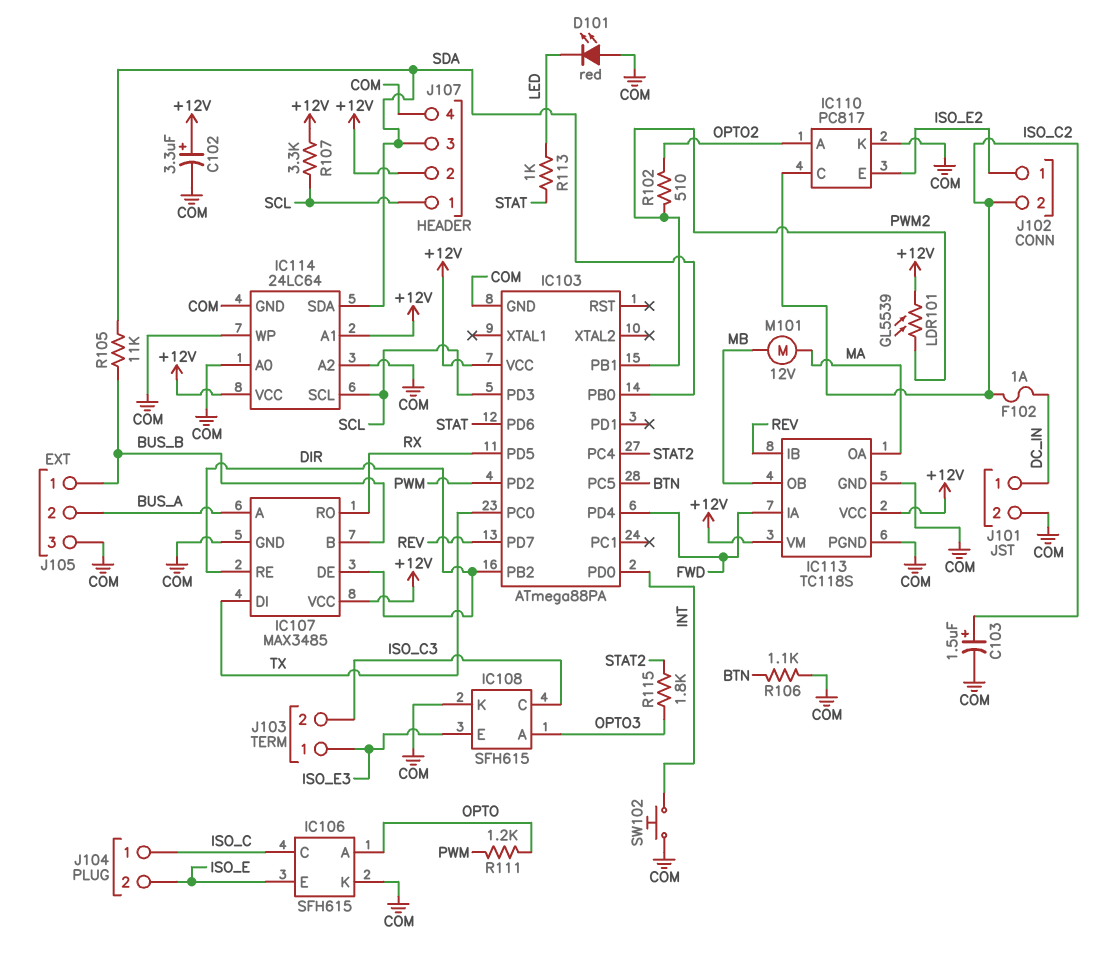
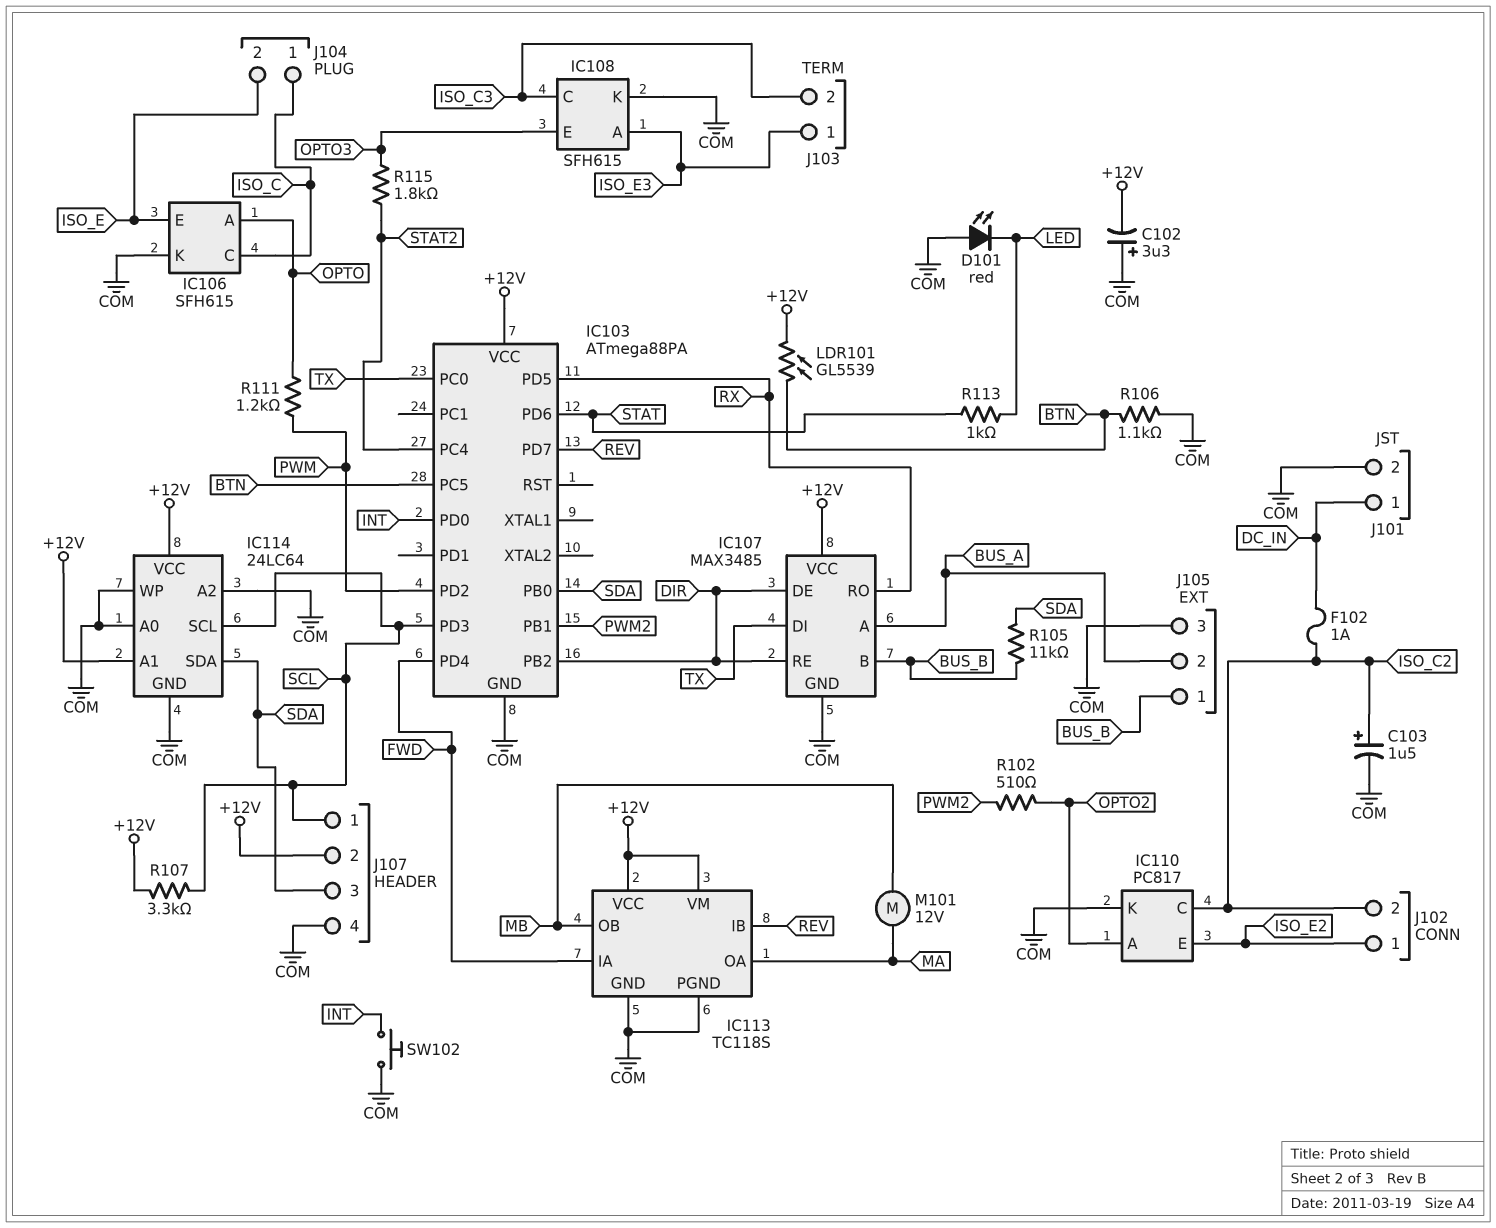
C102: 3.3uF (plus +12V, minus COM) -> 3.3uF (plus COM, minus +12V)
IC108 pin A: OPTO3 -> ISO_E3
IC108 pin E: ISO_E3 -> OPTO3
LDR101: GL5539 (+12V, PWM2) -> GL5539 (+12V, BTN)

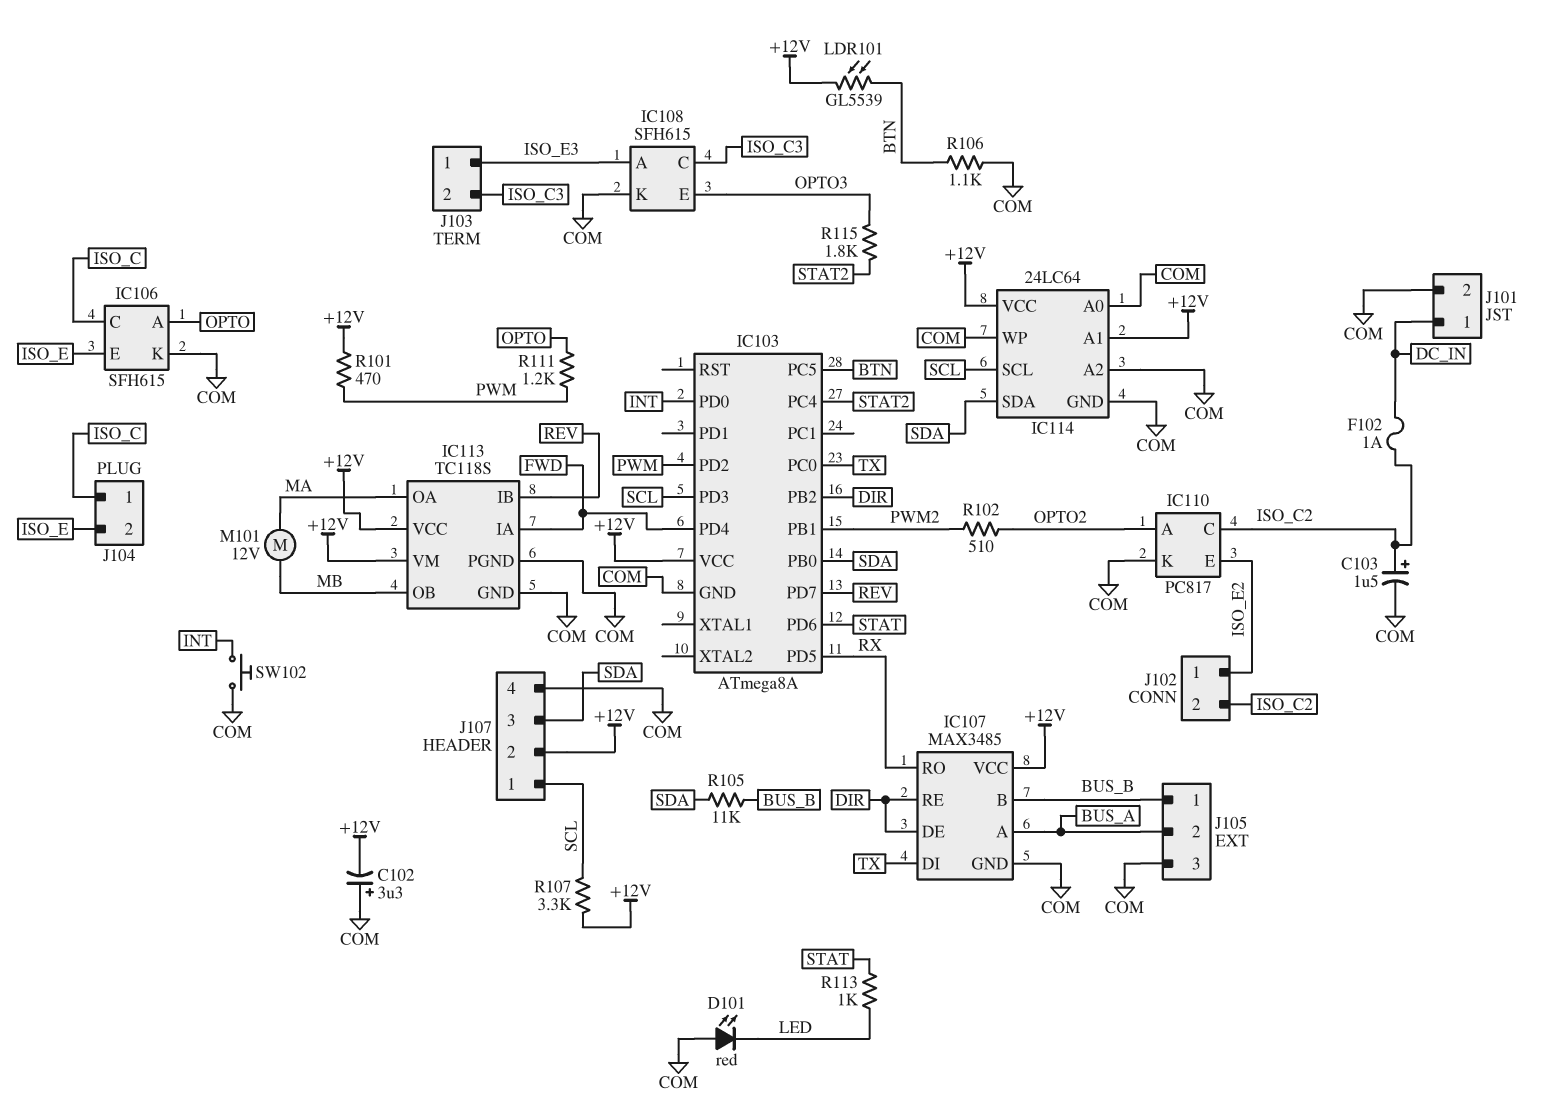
IC103: ATmega88PA -> ATmega8A
R101: none -> 470 (+12V, PWM)

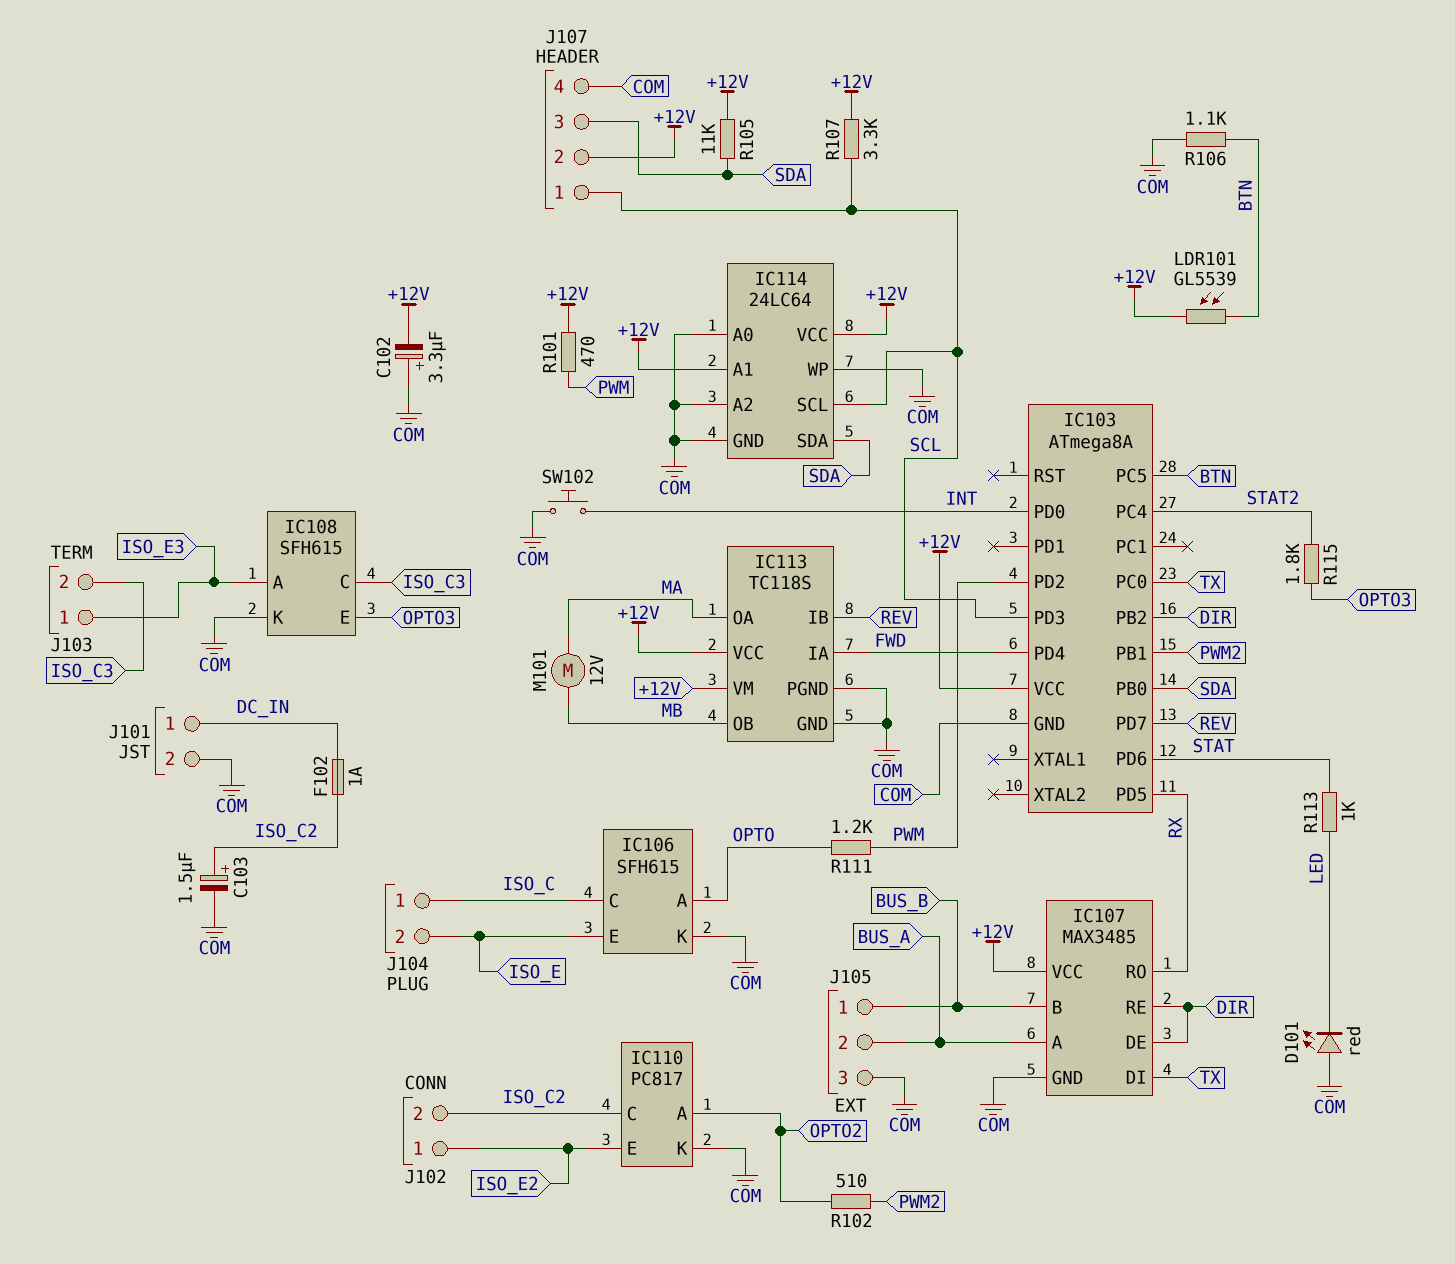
R105: 11k (BUS_B, SDA) -> 11k (+12V, SDA)

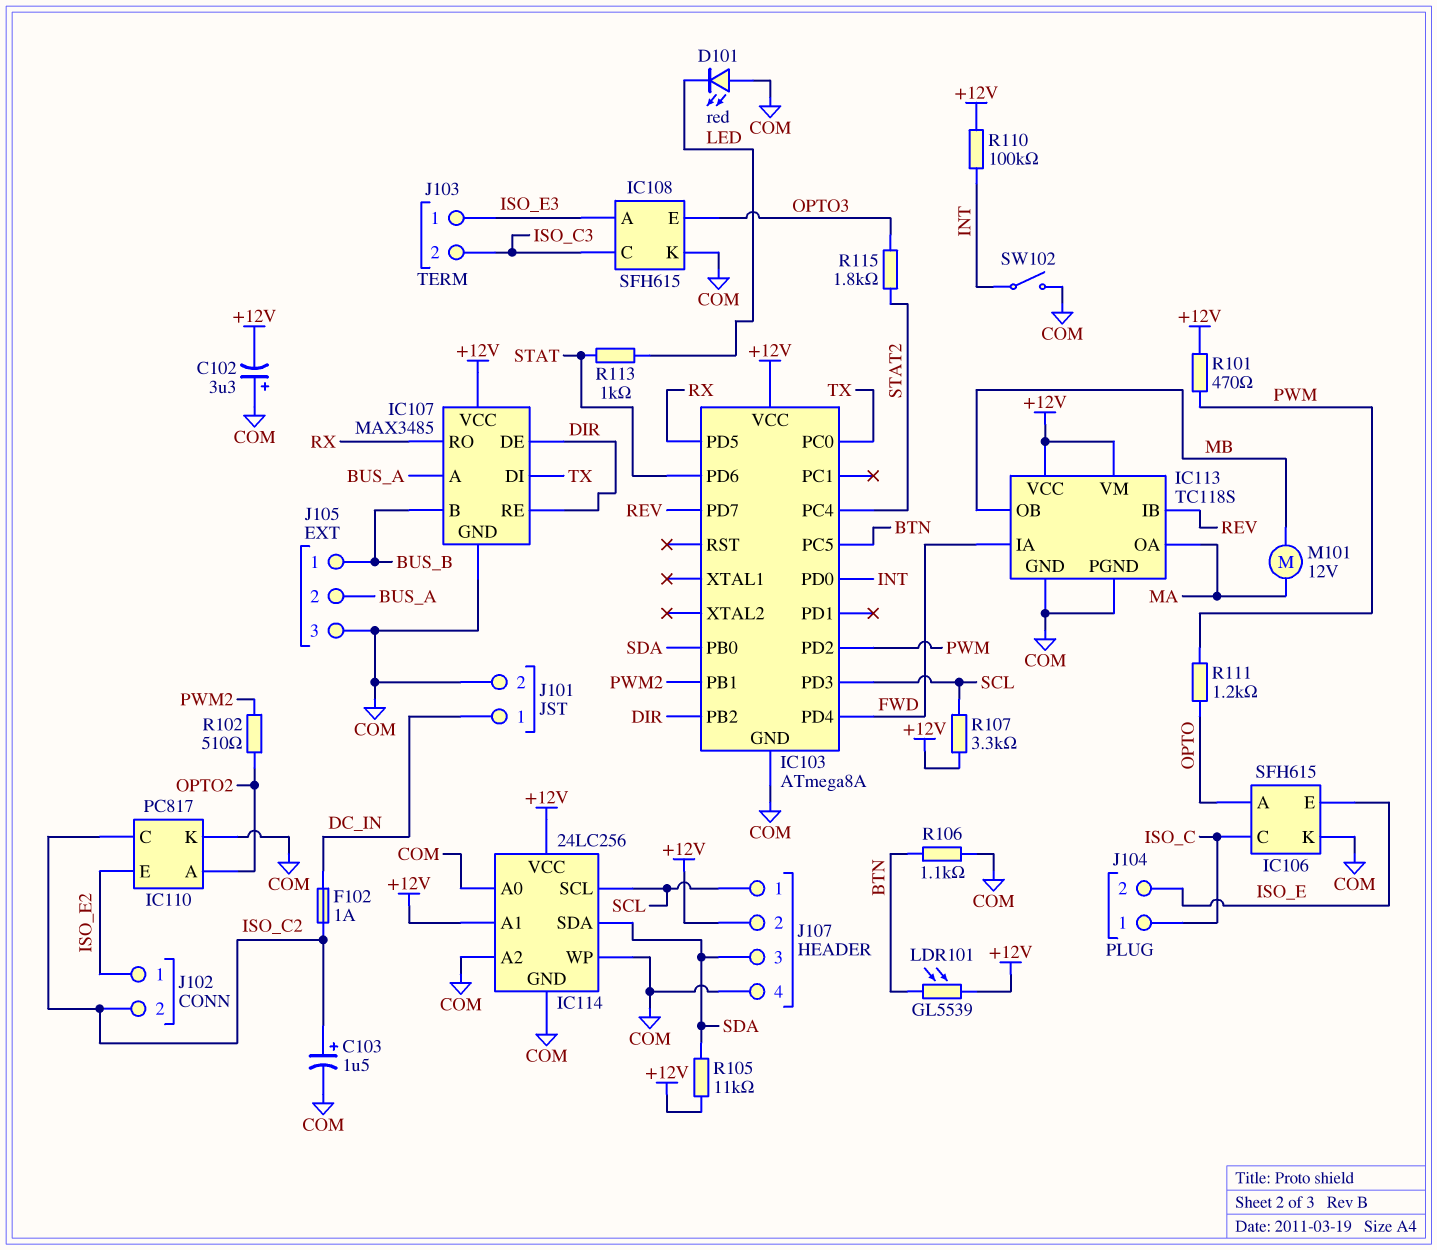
IC114: 24LC64 -> 24LC256
R110: none -> 100k (+12V, INT)
SW102: button (COM, INT) -> switch (COM, INT)

